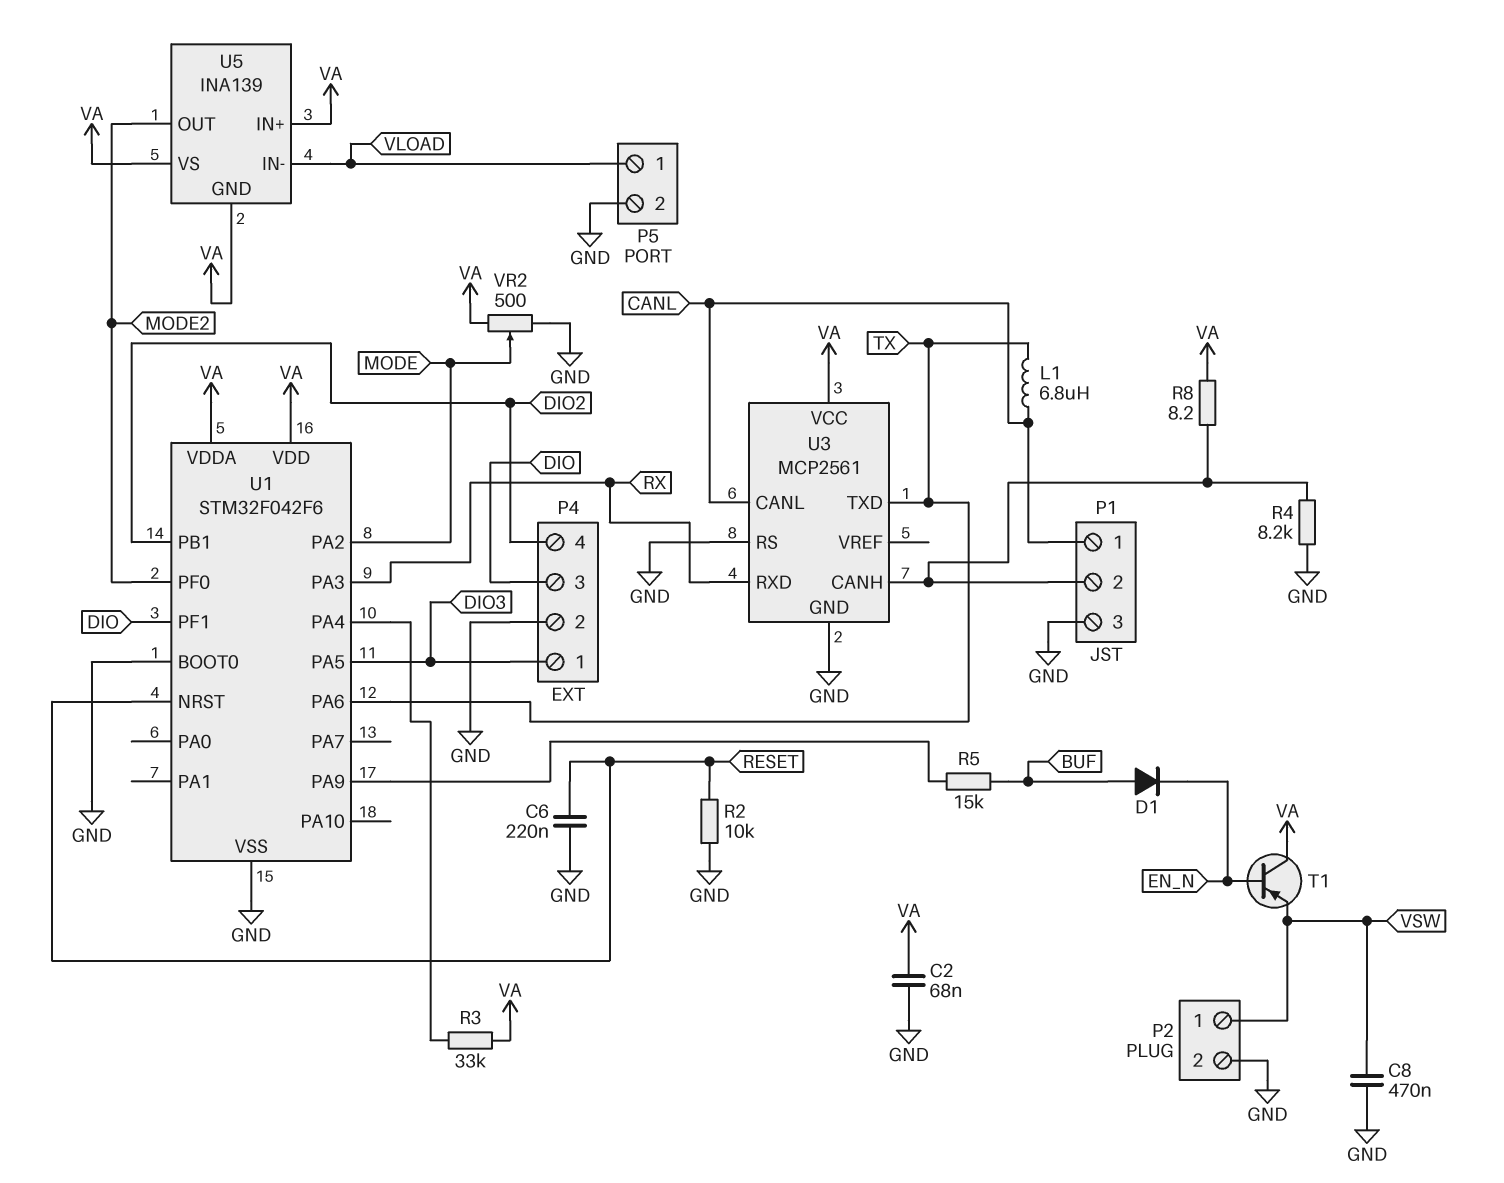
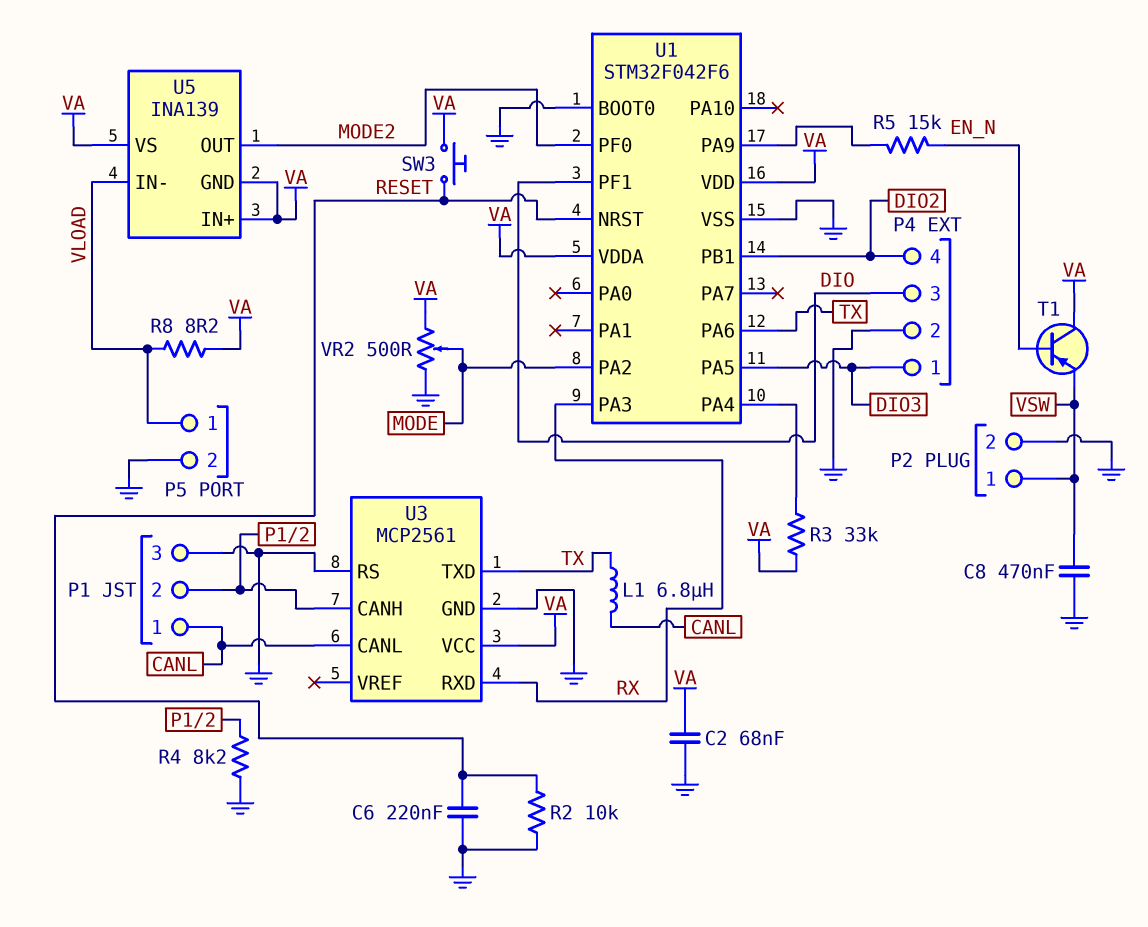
D1: diode (A BUF, K EN_N) -> none
R5: 15k (BUF, U1/PA9) -> 15k (EN_N, U1/PA9)
R8: 8.2 (P1/2, VA) -> 8.2 (VA, VLOAD)
SW3: none -> button (RESET, VA)

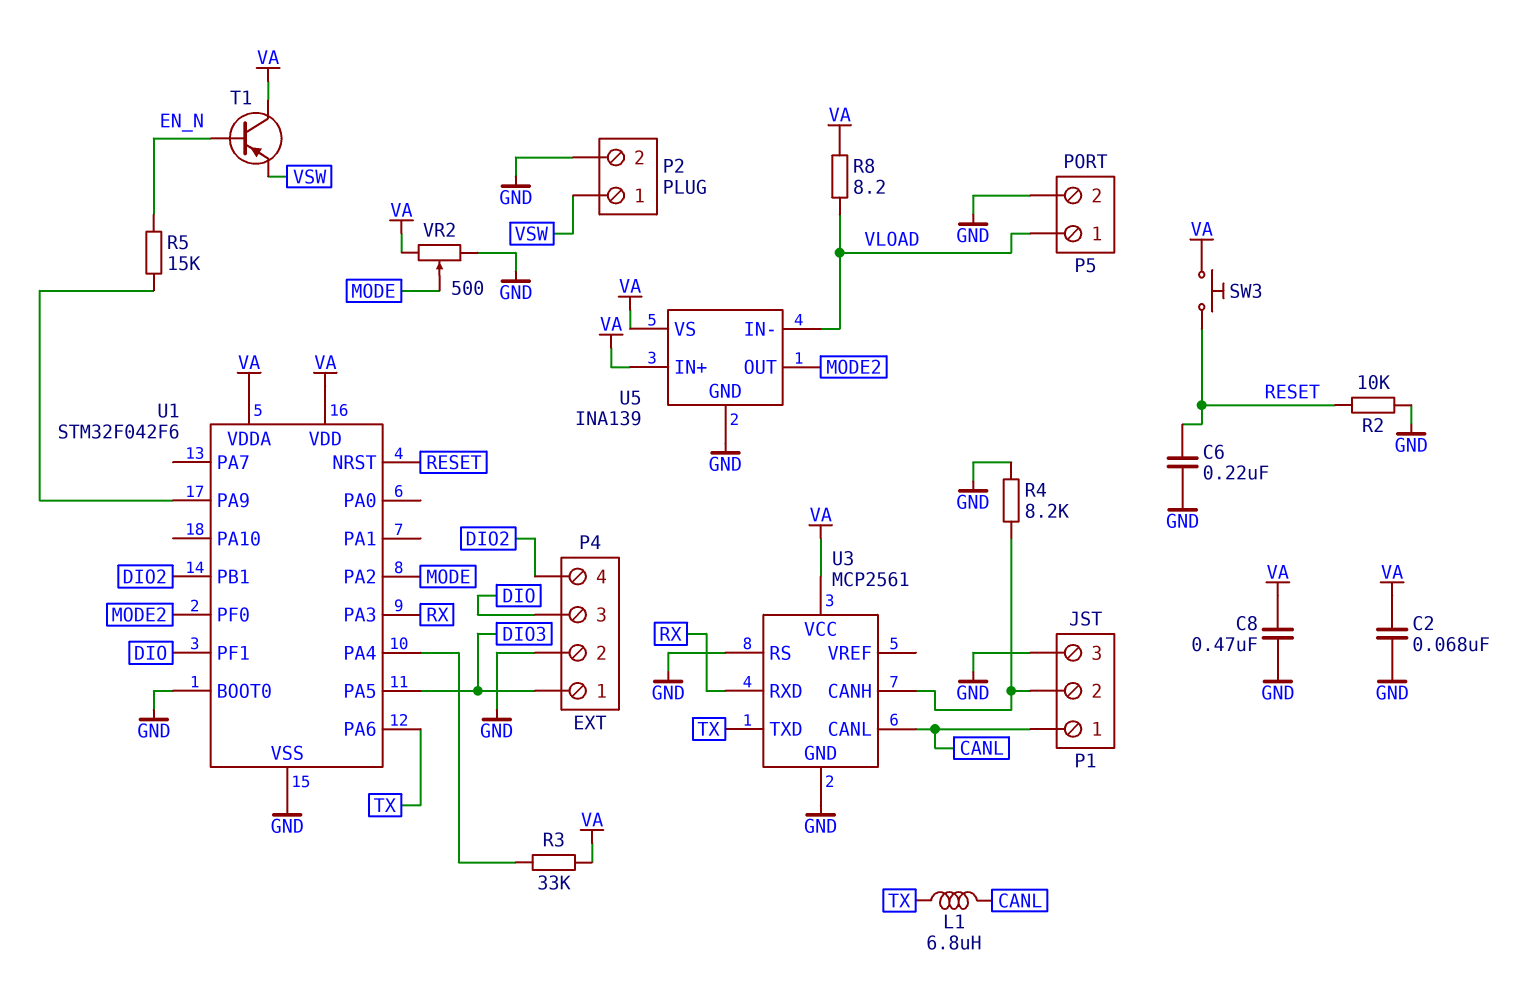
C8: 470nF (GND, VSW) -> 470nF (GND, VA)
U5 pin GND: VA -> GND

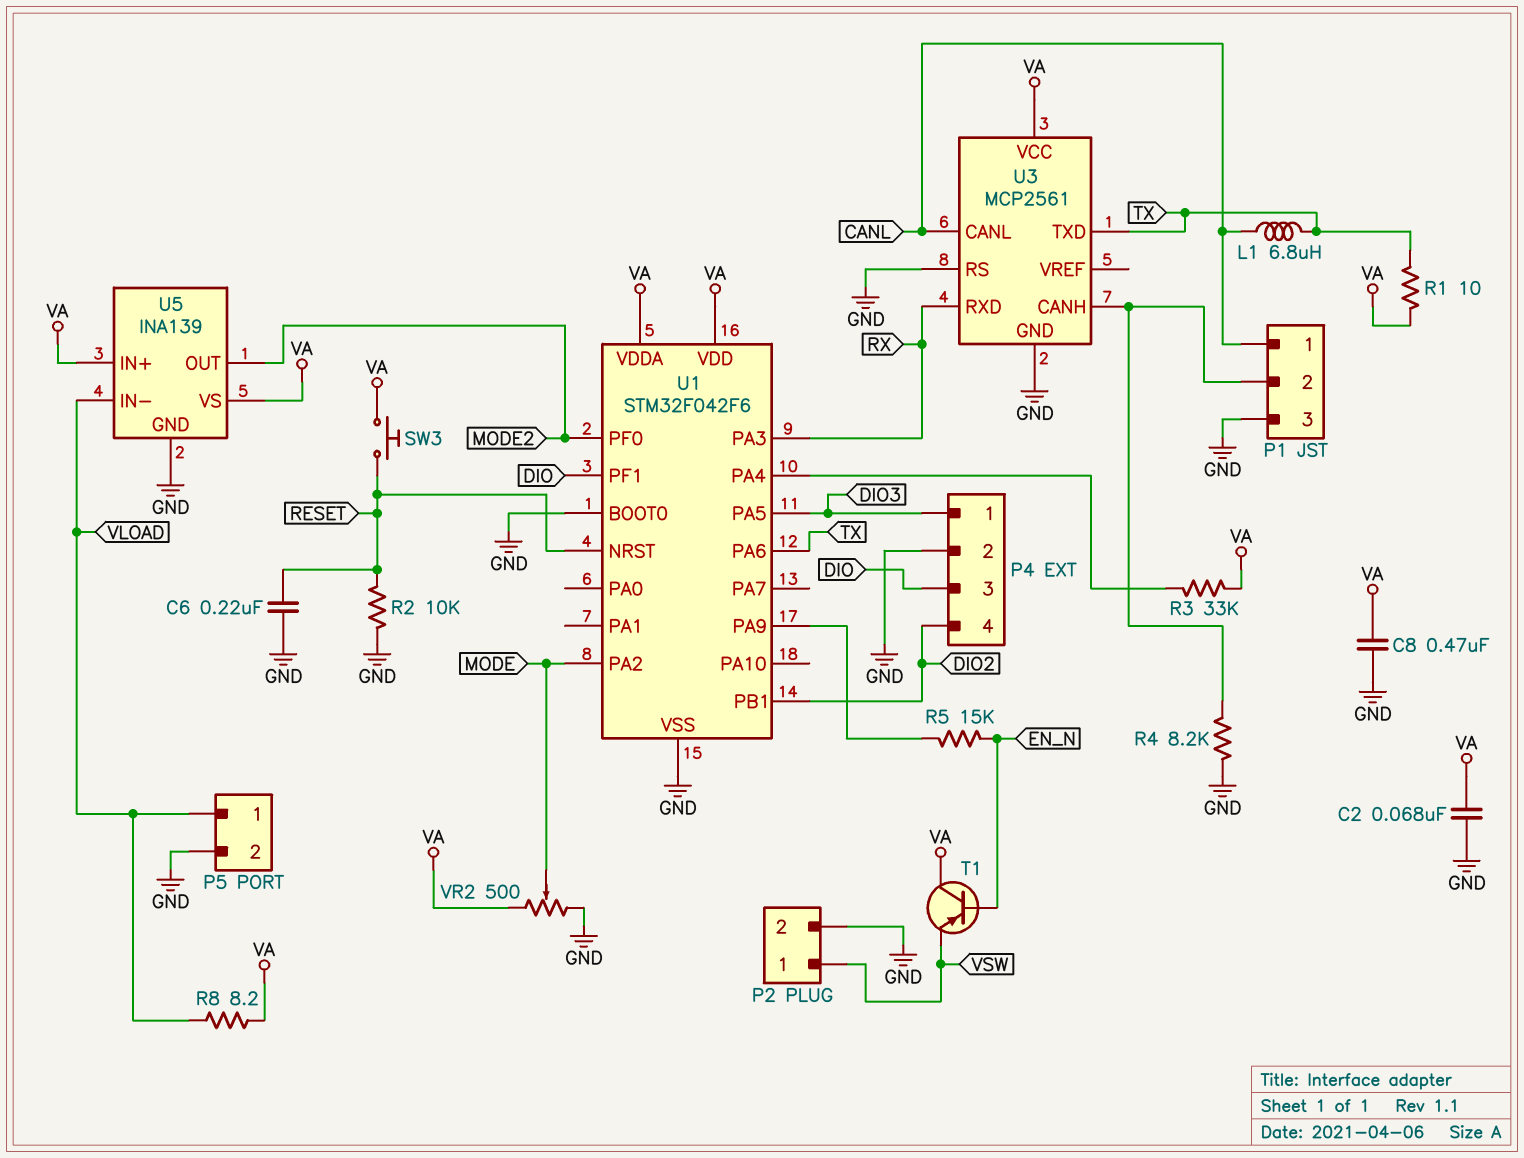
R1: none -> 10 (TX, VA)

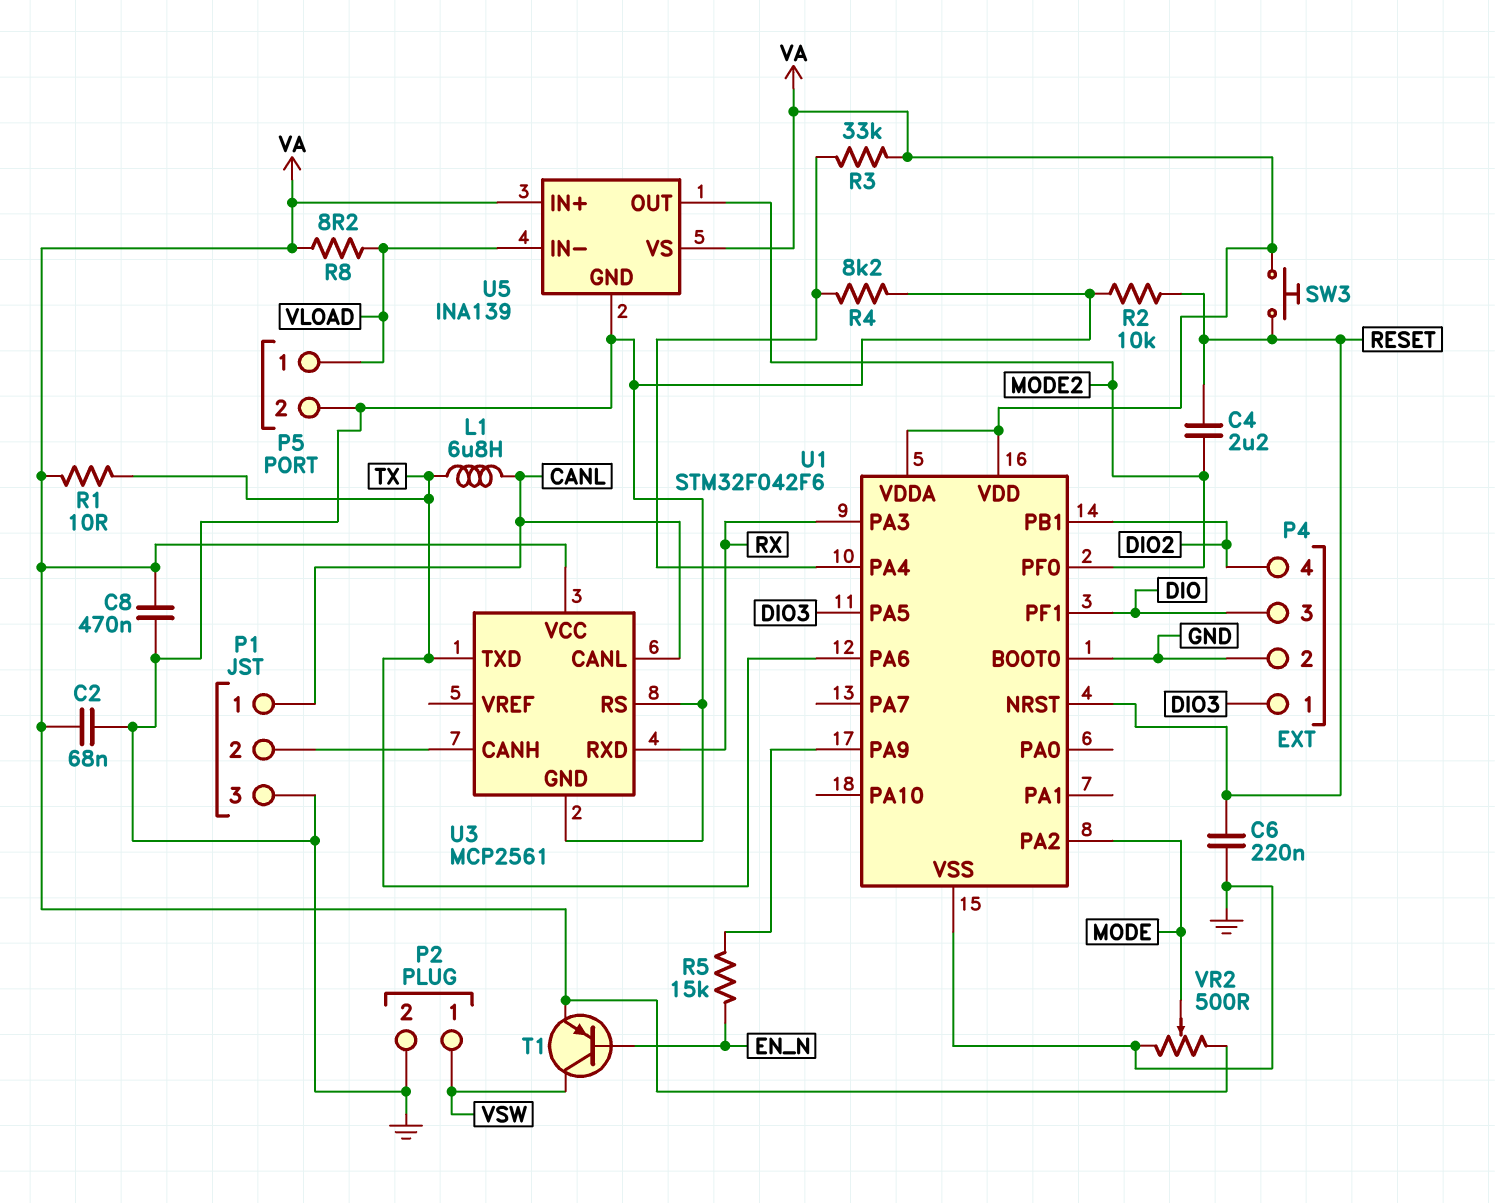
C4: none -> 2.2uF (MODE2, RESET)
R4: 8.2k (GND, P1/2) -> 8.2k (GND, U1/PA4)
T1: PNP (B EN_N, C VA, E VSW) -> PNP (B EN_N, C VSW, E VA)

